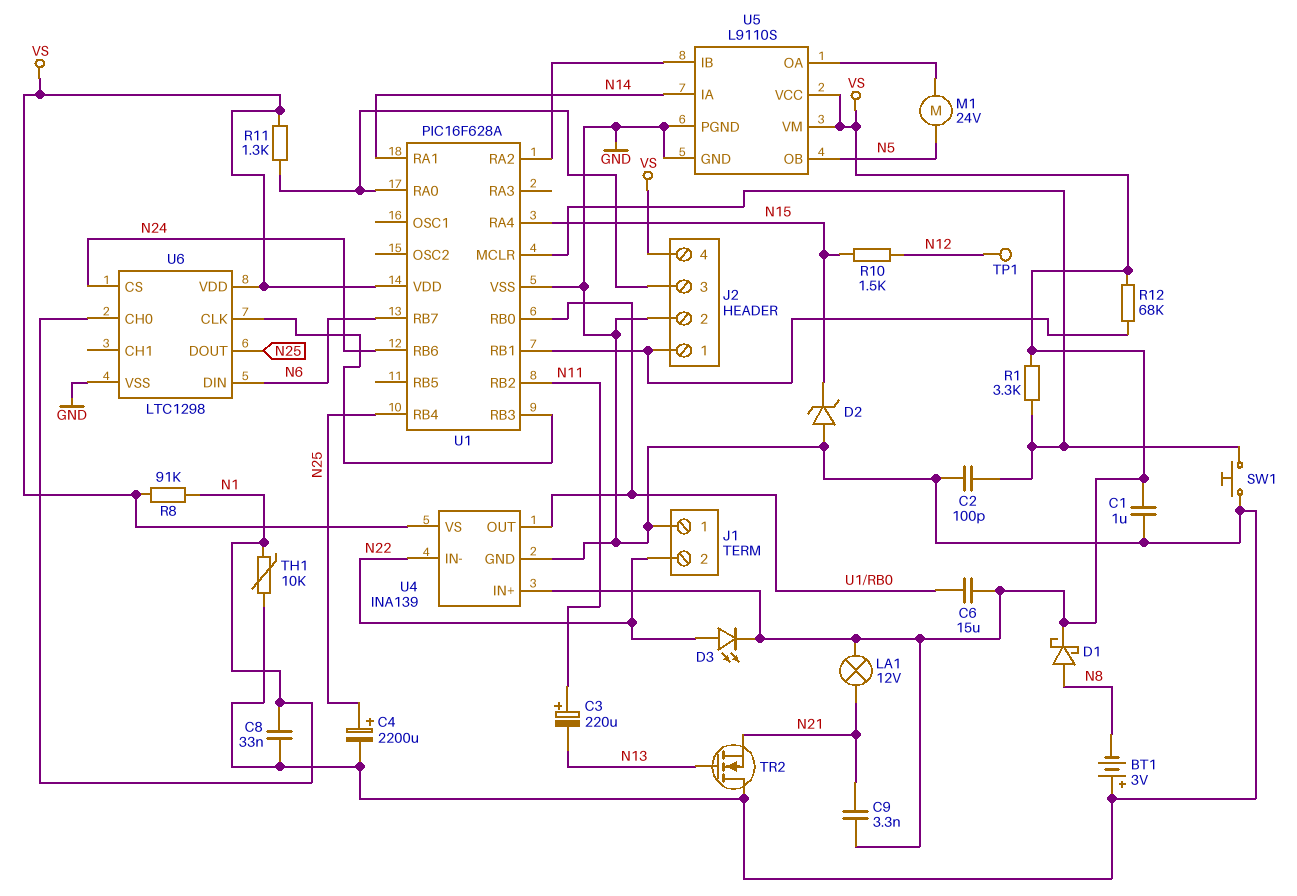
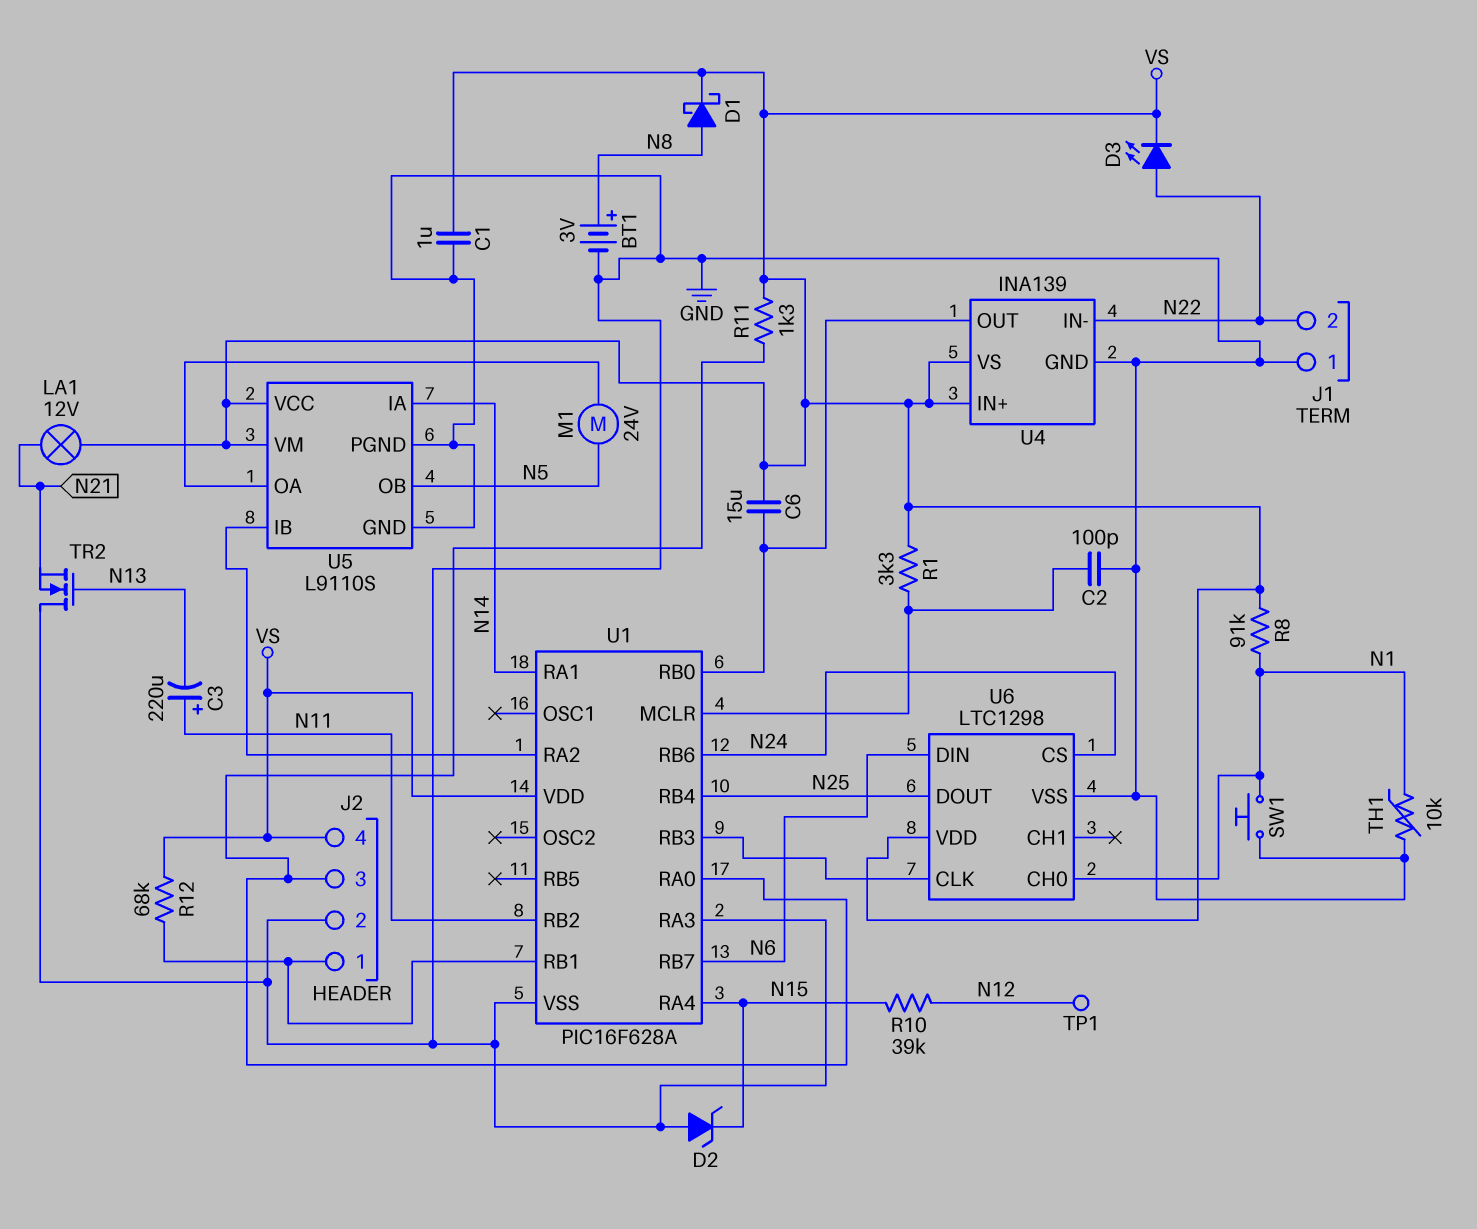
BT1: 3V (plus GND, minus N8) -> 3V (plus N8, minus GND)
C4: 2200uF (plus N25, minus GND) -> none
C8: 33nF (GND, N1) -> none
C9: 3.3nF (N21, VS) -> none
R10: 1.5k (N12, N15) -> 39k (N12, N15)
SW1: button (GND, U1/MCLR) -> button (GND, N1)
U1 pin RA3: none -> GND

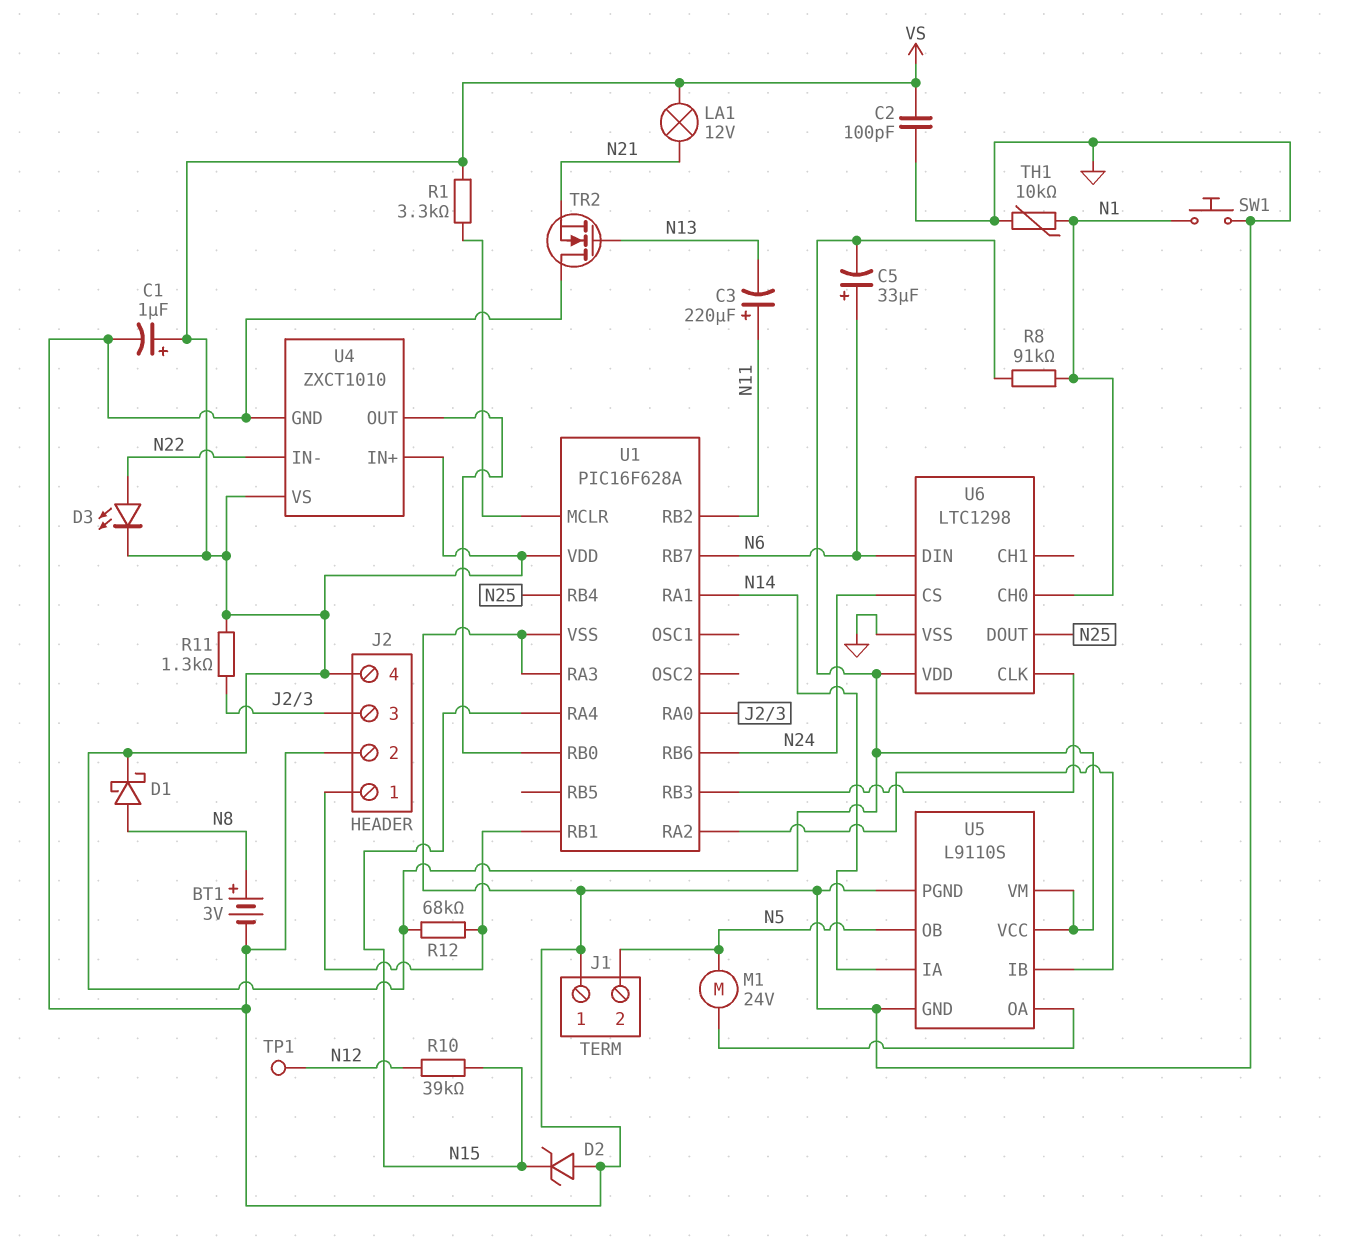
C1: 1uF (GND, VS) -> 1uF (plus VS, minus GND)
C2: 100pF (GND, U1/MCLR) -> 100pF (GND, VS)
C5: none -> 33uF (plus N6, minus VS)
C6: 15uF (U1/RB0, VS) -> none
J1 pin 2: N22 -> N5
U4: INA139 -> ZXCT1010

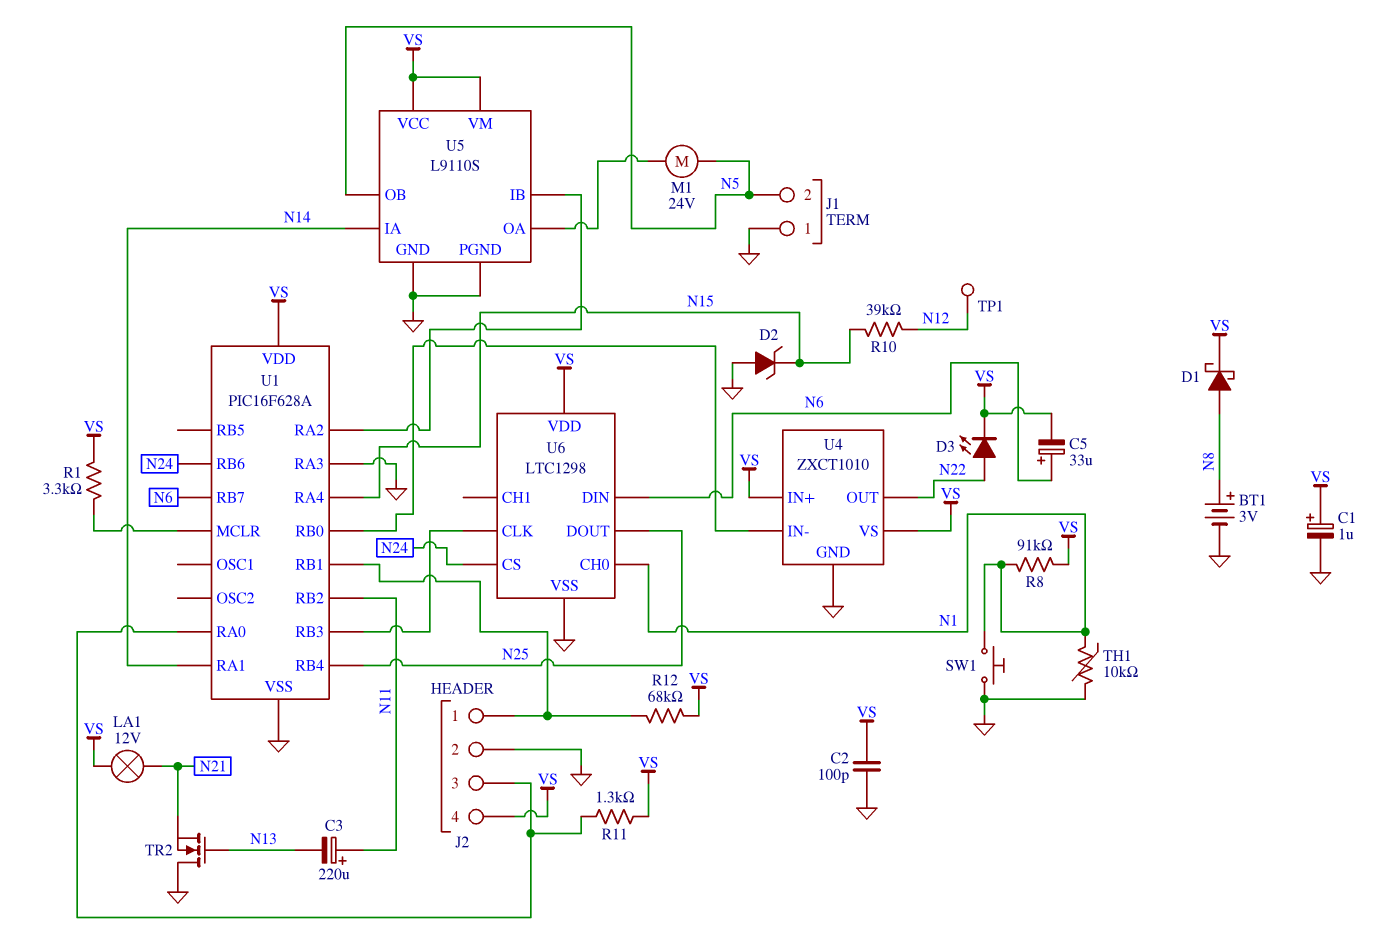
U4 pin IN-: N22 -> U1/RB0
U4 pin OUT: U1/RB0 -> N22

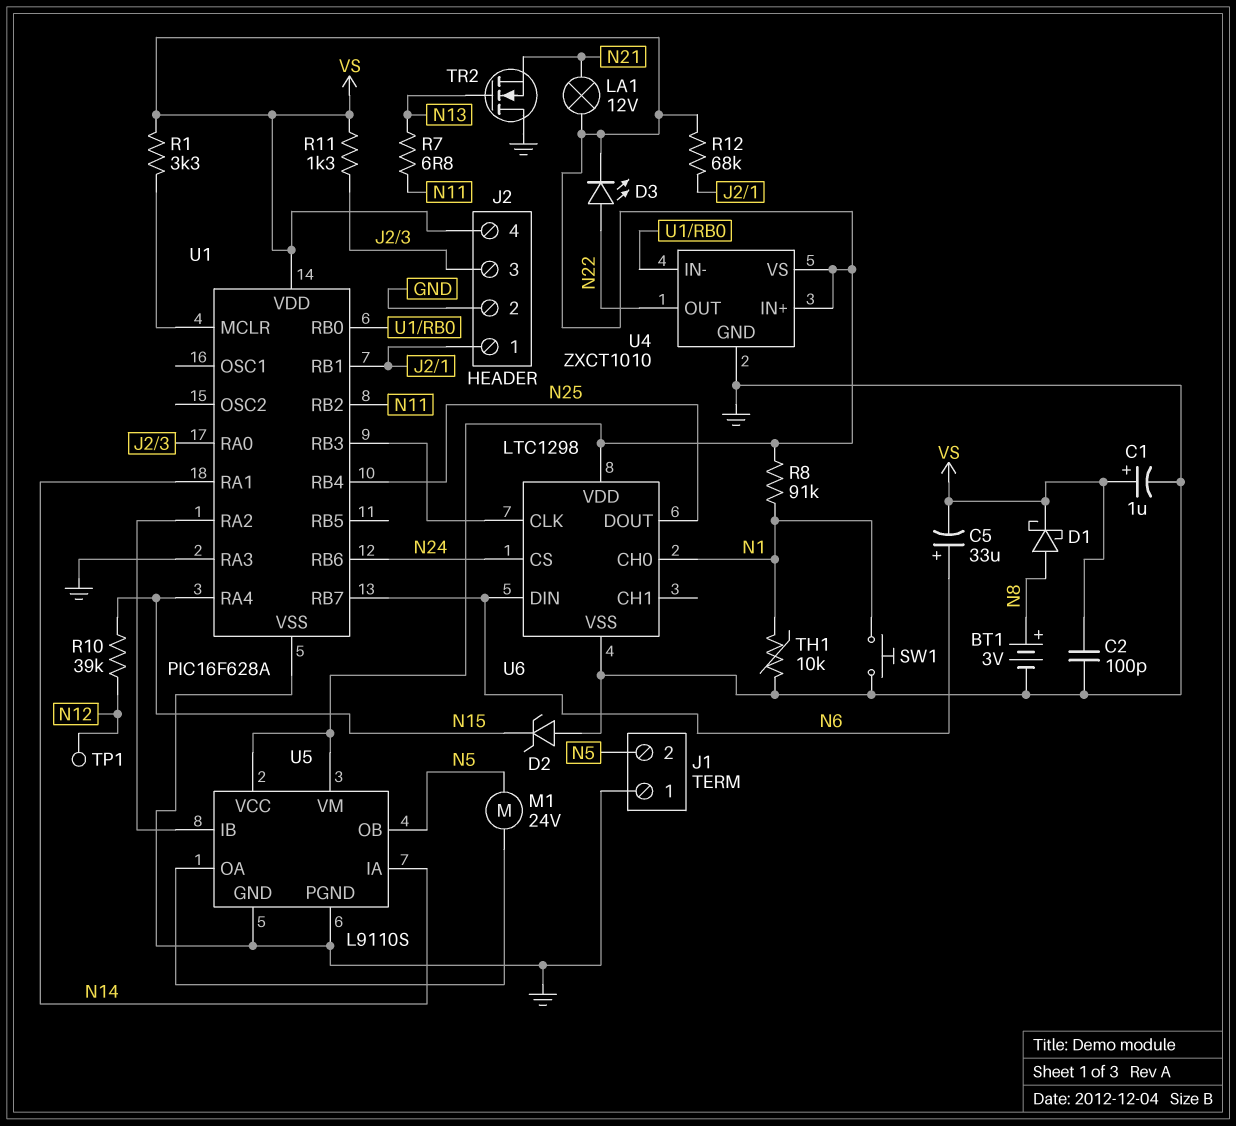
C3: 220uF (plus N11, minus N13) -> none
R7: none -> 6.8 (N11, N13)

